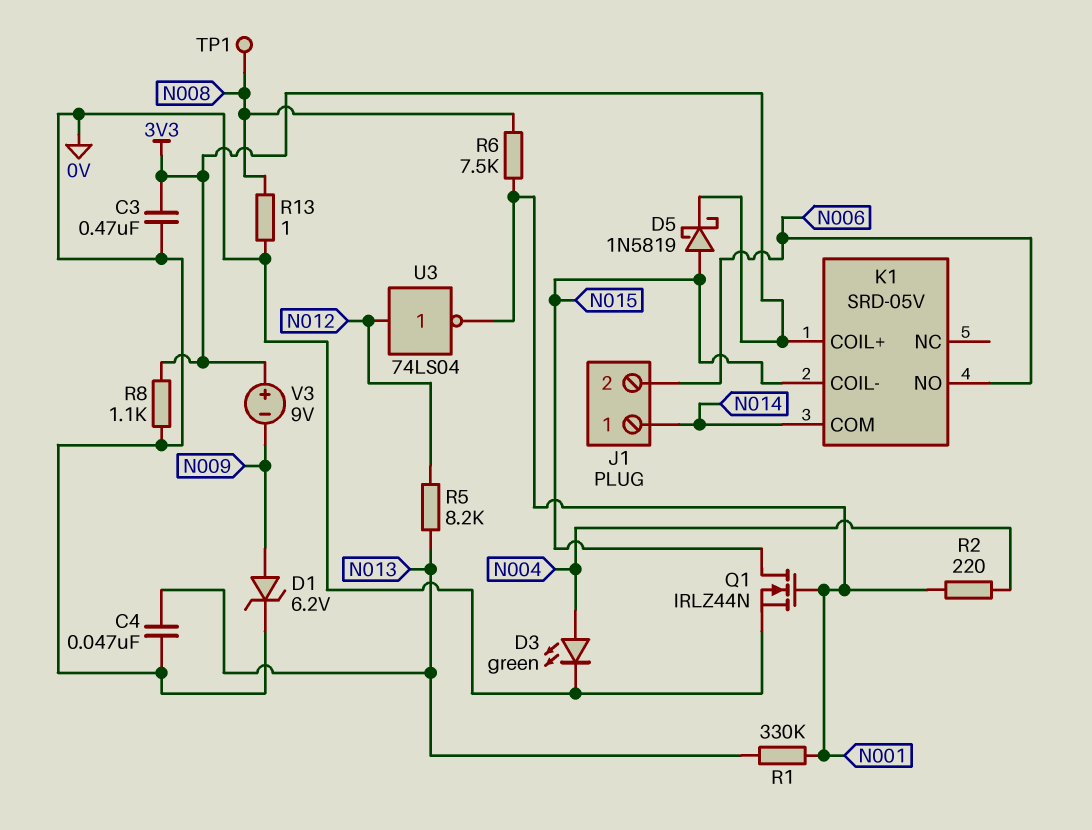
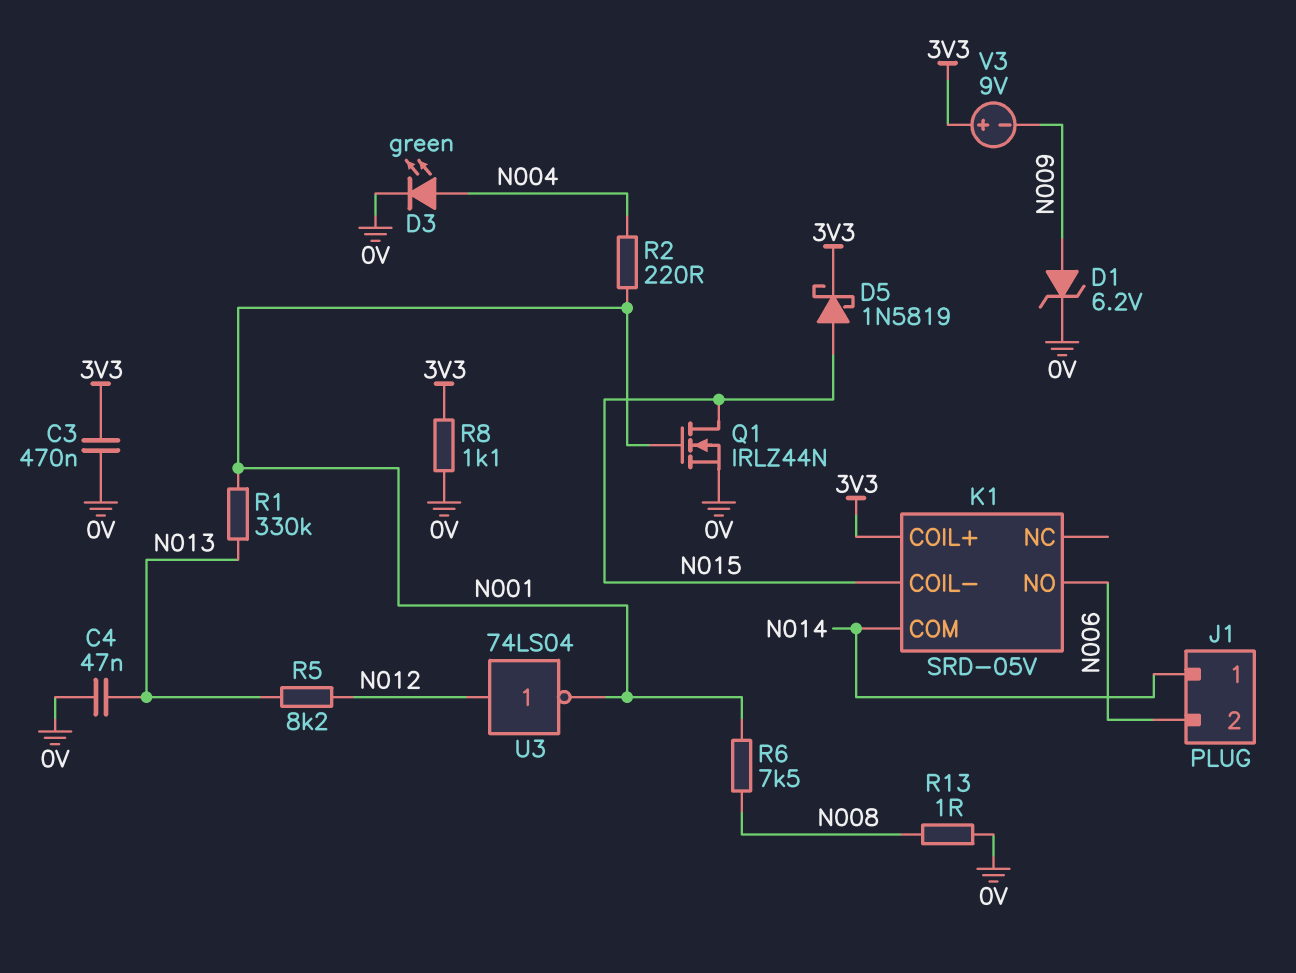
TP1: test point (N008) -> none

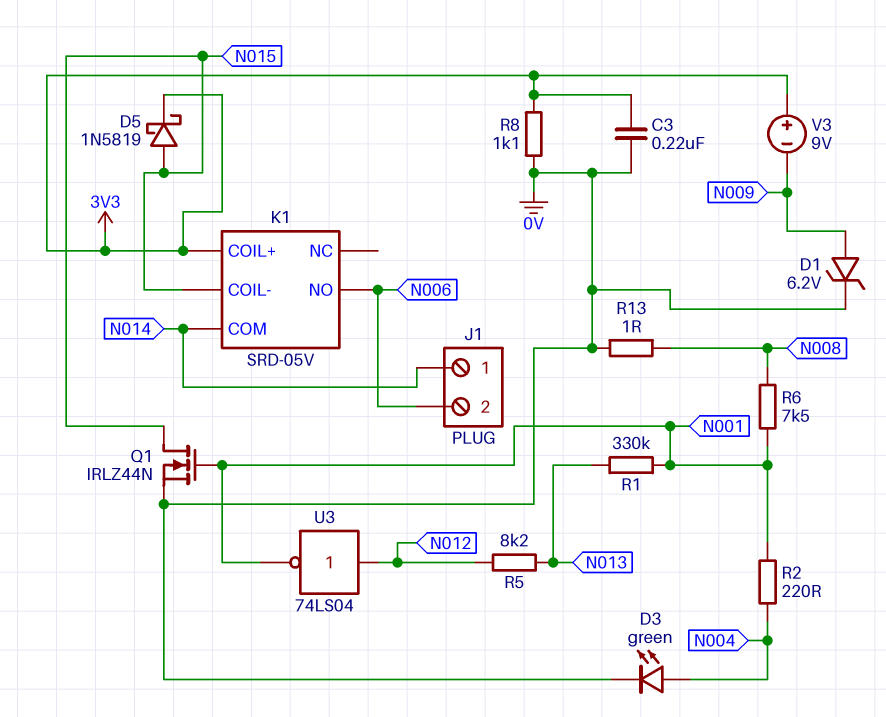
C3: 470nF (0V, 3V3) -> 220nF (0V, 3V3)
C4: 47nF (0V, N013) -> none

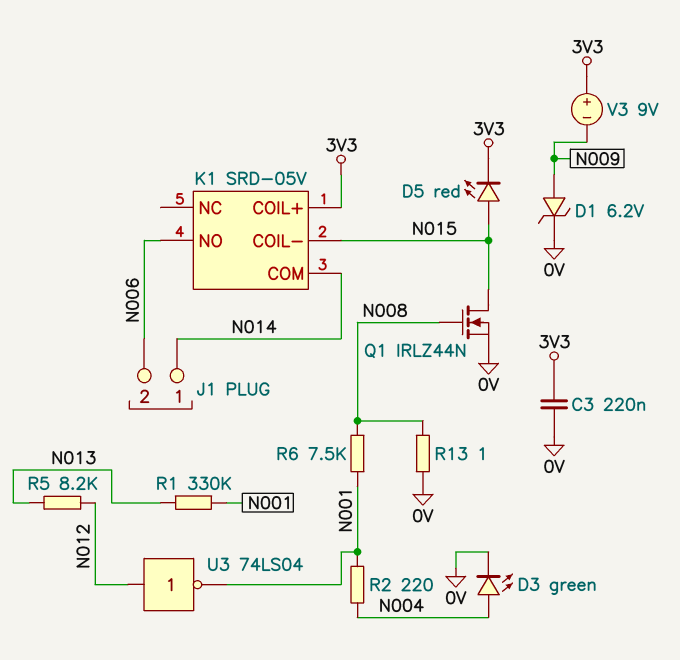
D5: schottky 1N5819 (A N015, K 3V3) -> LED red (A N015, K 3V3)
Q1: NMOS IRLZ44N (G N001, D N015, S 0V) -> NMOS IRLZ44N (G N008, D N015, S 0V)
R8: 1.1k (0V, 3V3) -> none

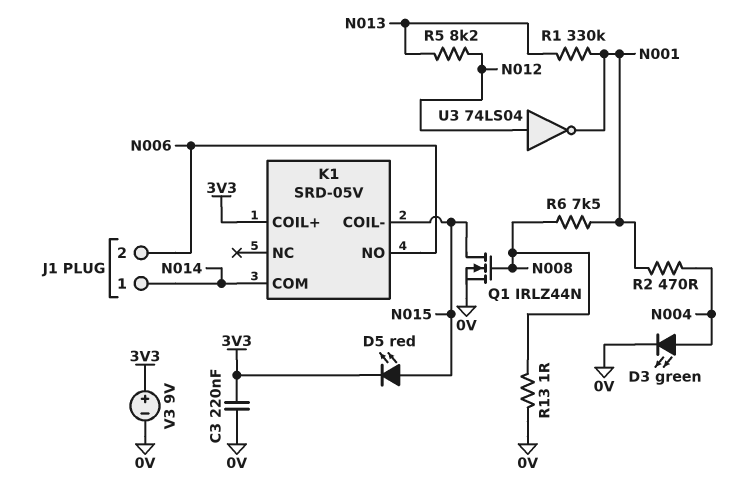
D1: zener 6.2V (A N009, K 0V) -> none
R2: 220 (N001, N004) -> 470 (N001, N004)
V3: 9V (plus 3V3, minus N009) -> 9V (plus 3V3, minus 0V)

